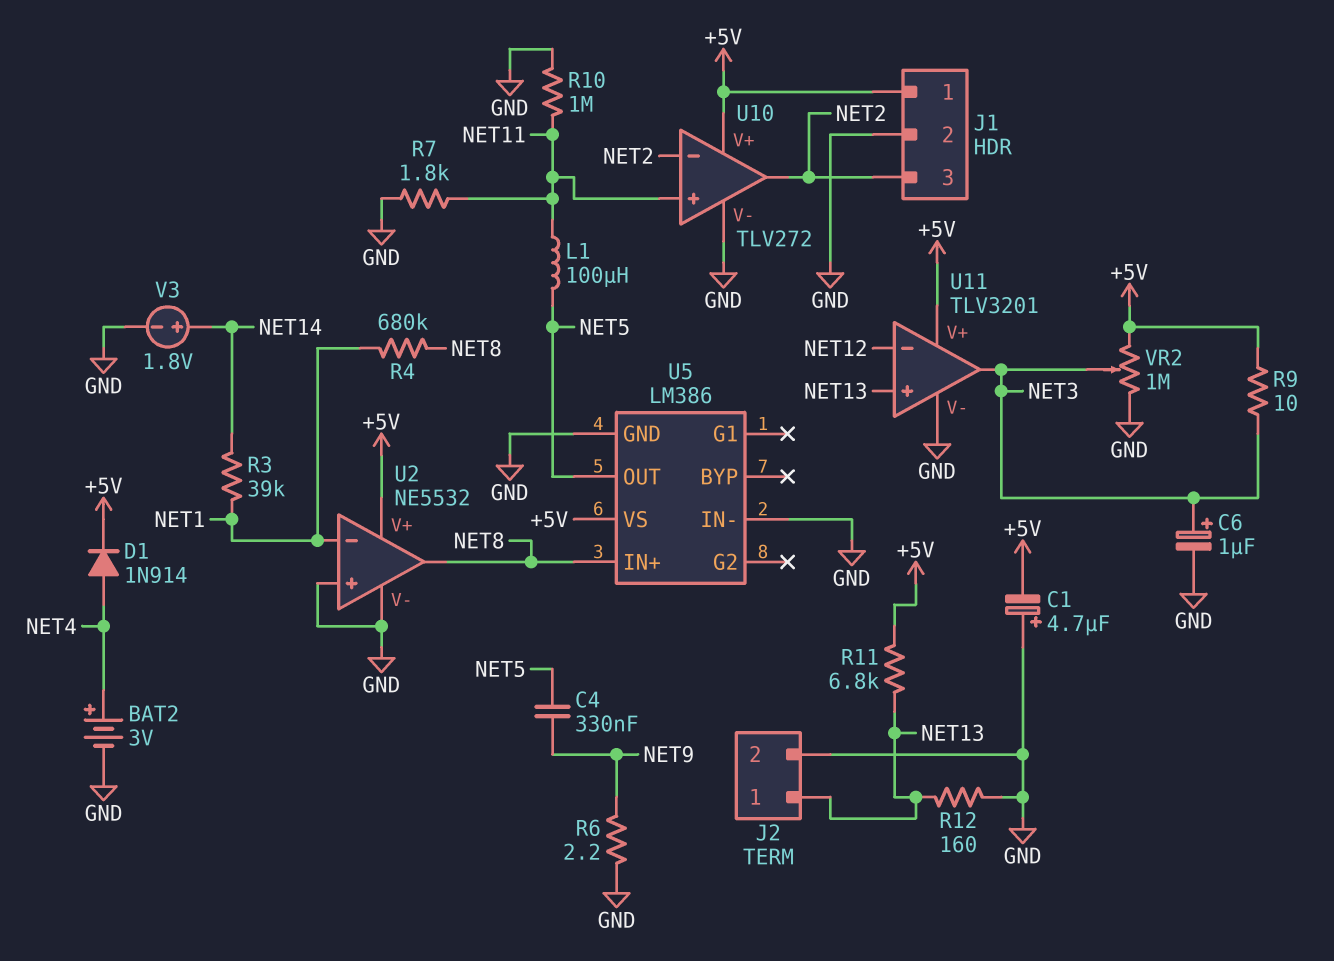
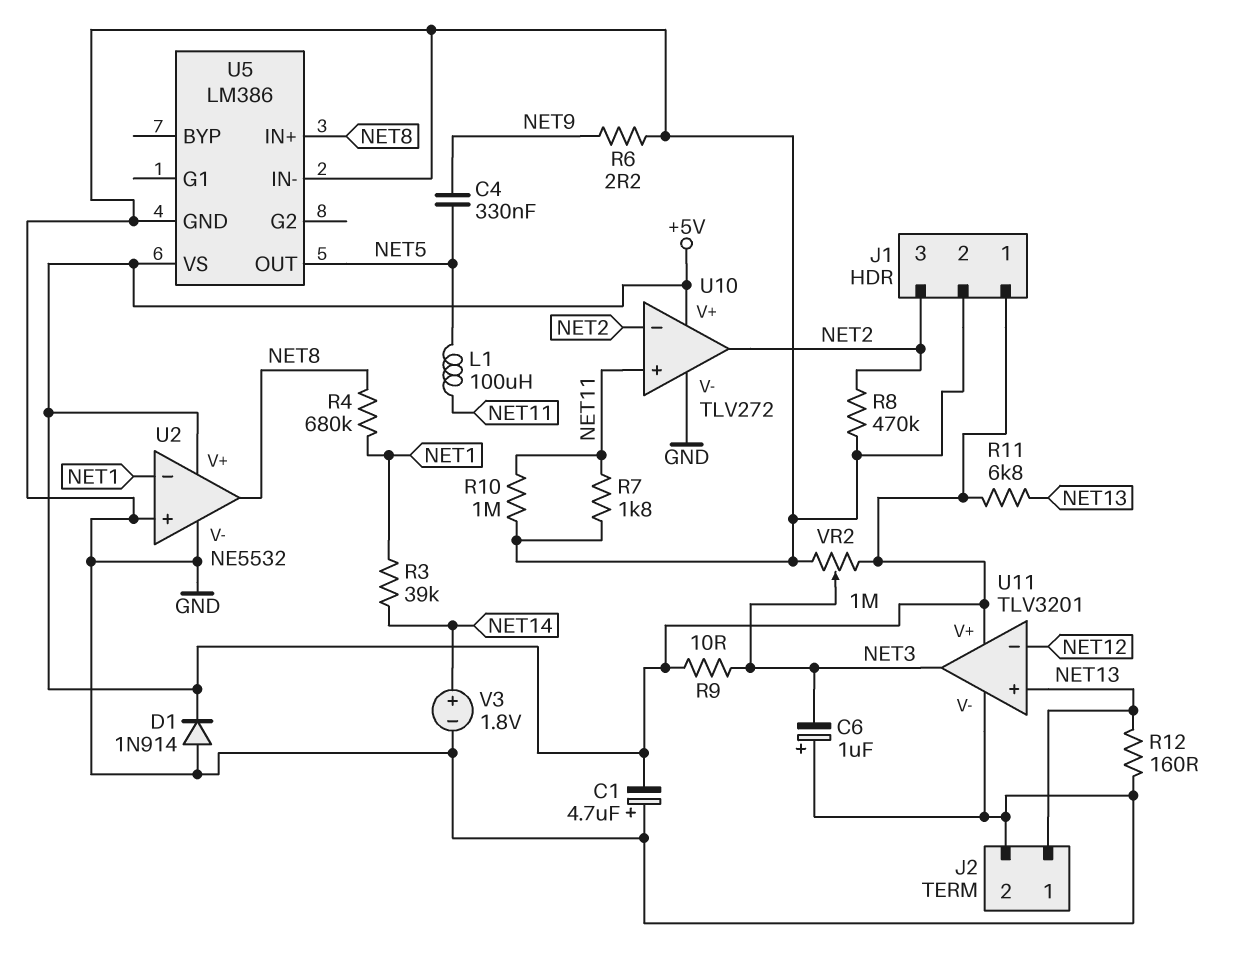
BAT2: 3V (plus NET4, minus GND) -> none
C6: 1uF (plus NET3, minus GND) -> 1uF (plus GND, minus NET3)
D1: diode 1N914 (A NET4, K +5V) -> diode 1N914 (A GND, K +5V)
R8: none -> 470k (GND, NET2)

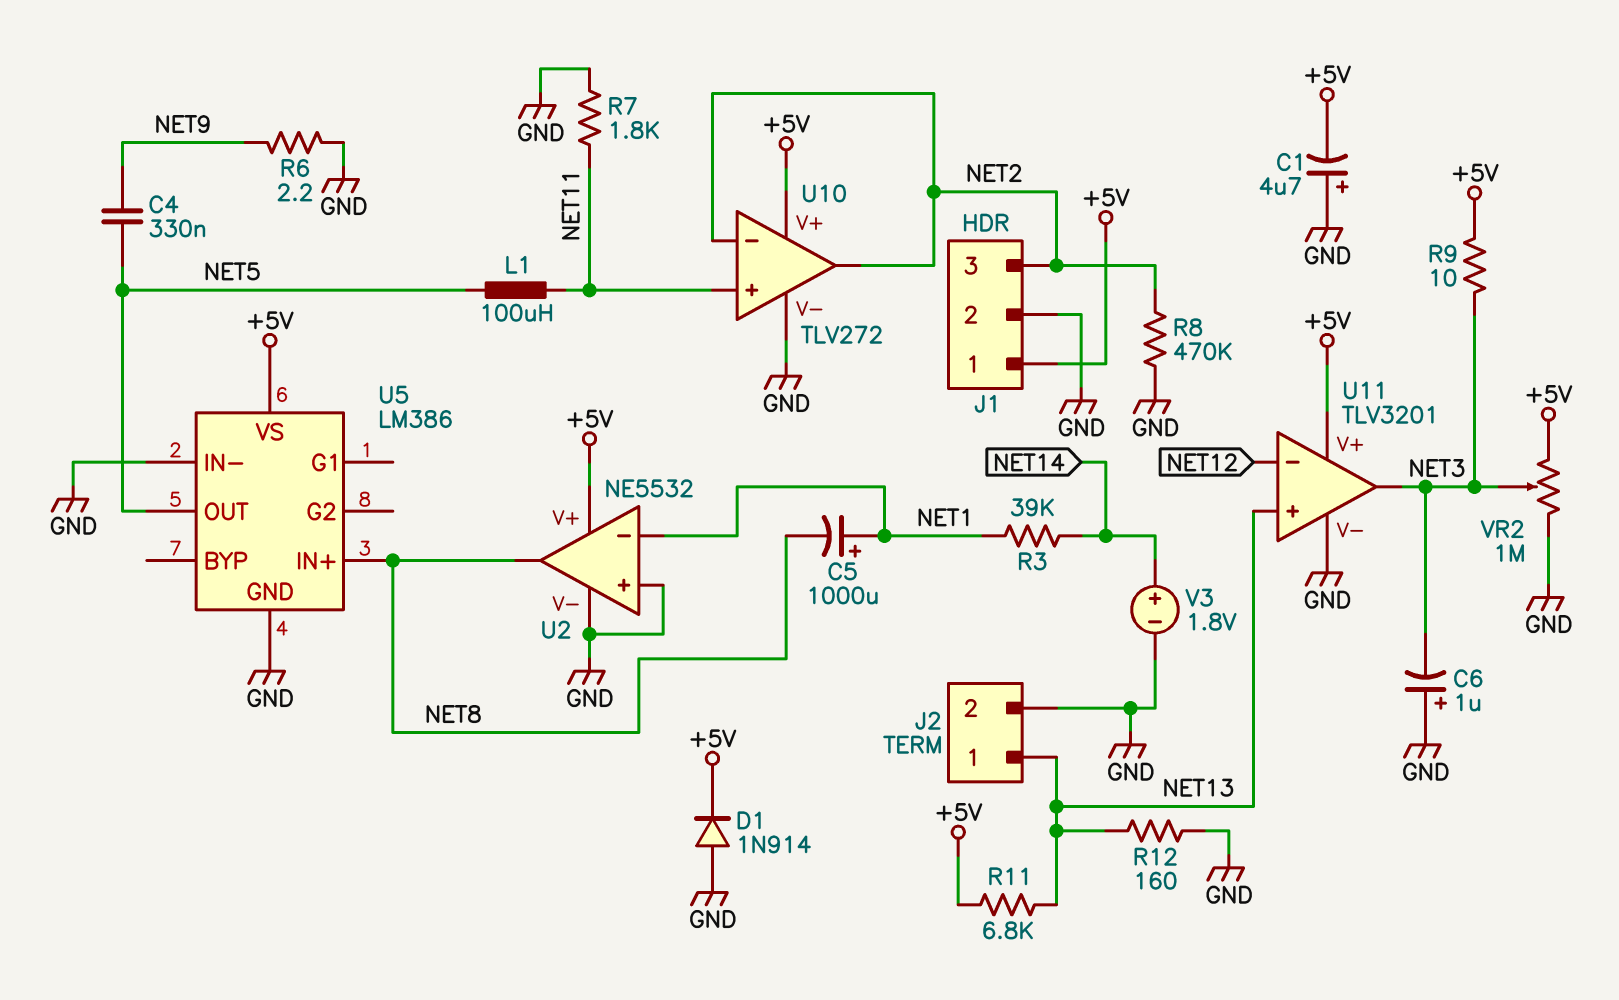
C5: none -> 1000uF (plus NET1, minus NET8)
R4: 680k (NET1, NET8) -> none
R10: 1M (GND, NET11) -> none

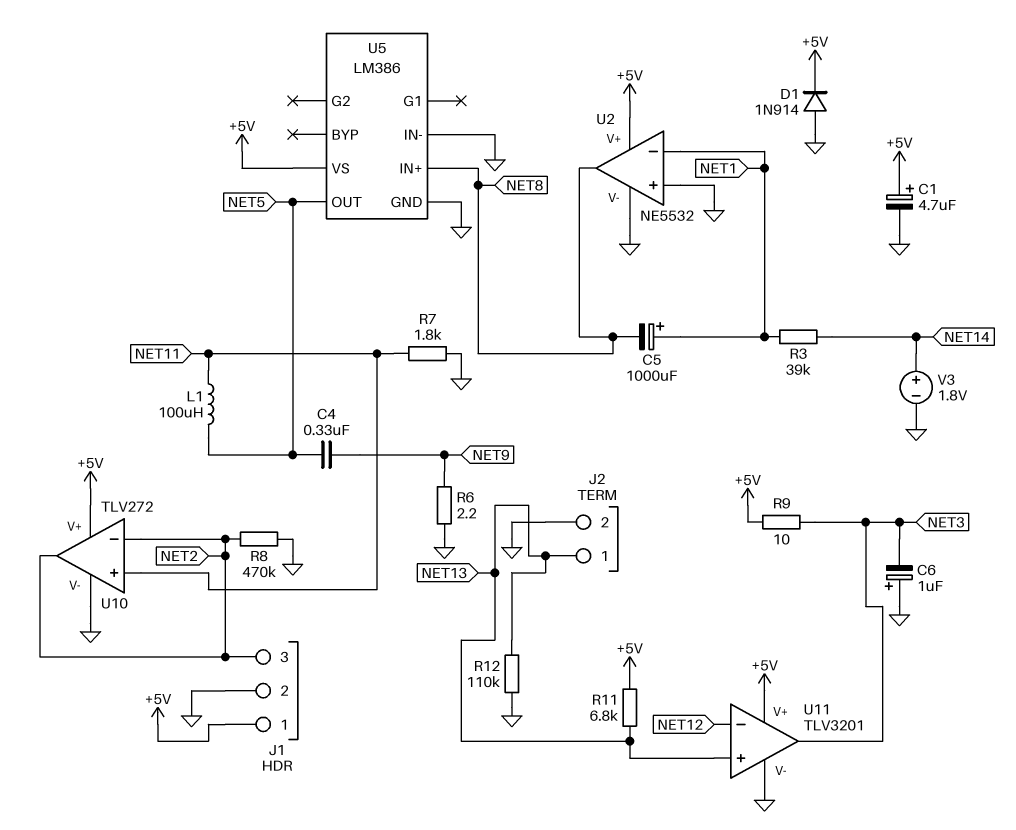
C1: 4.7uF (plus GND, minus +5V) -> 4.7uF (plus +5V, minus GND)
R12: 160 (GND, NET13) -> 110k (GND, NET13)
VR2: 1M (+5V, GND, wiper NET3) -> none

